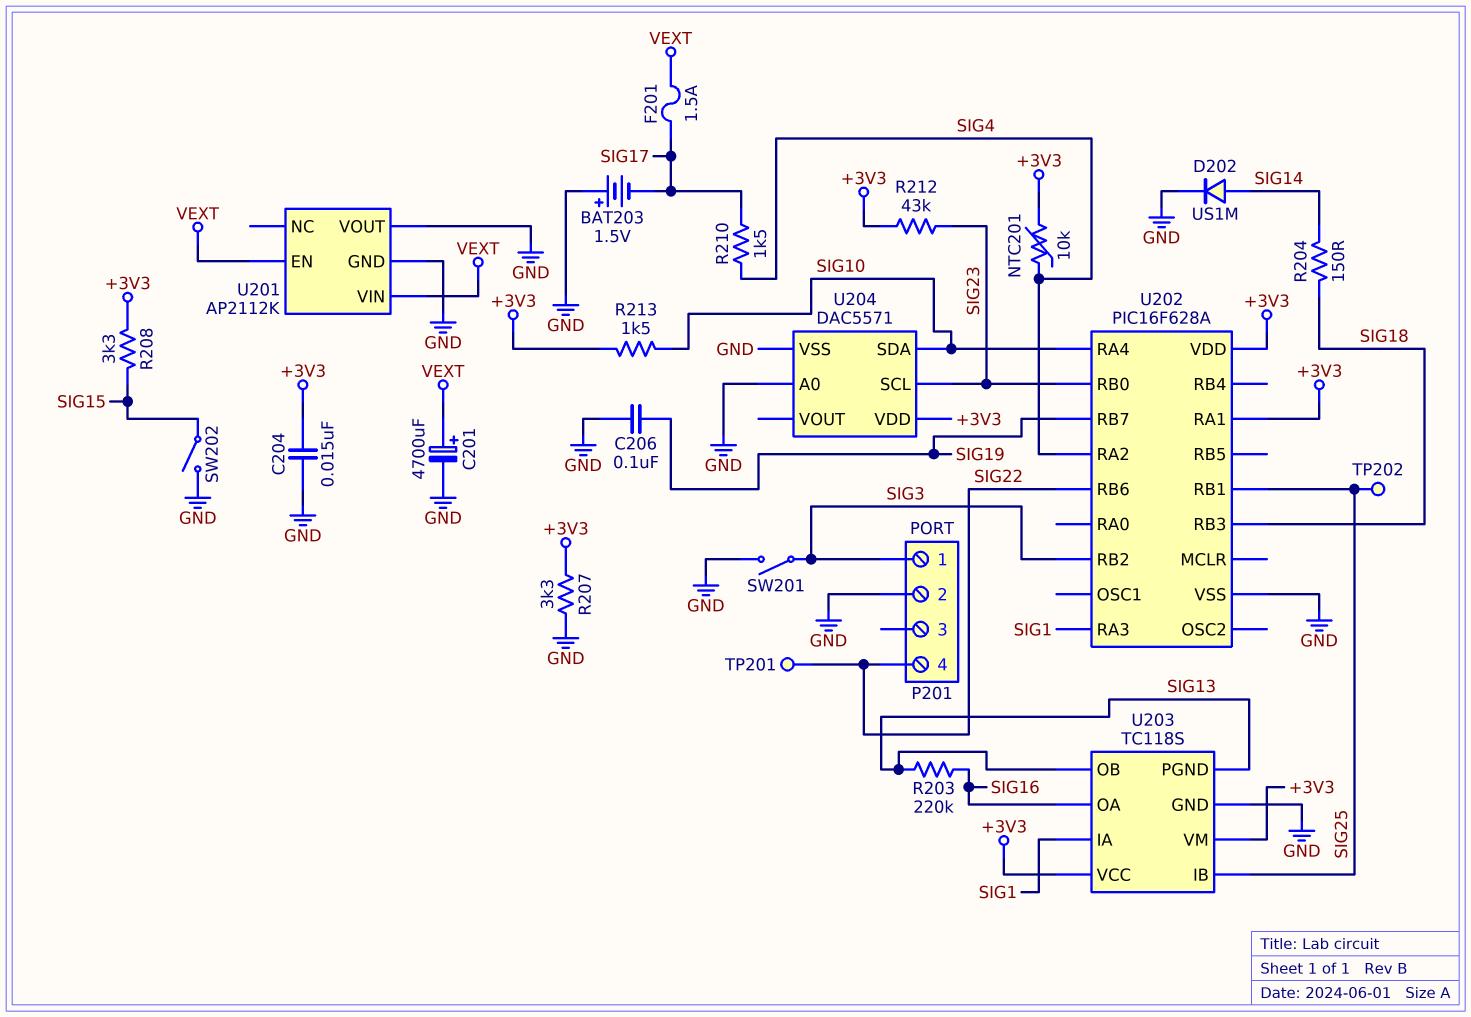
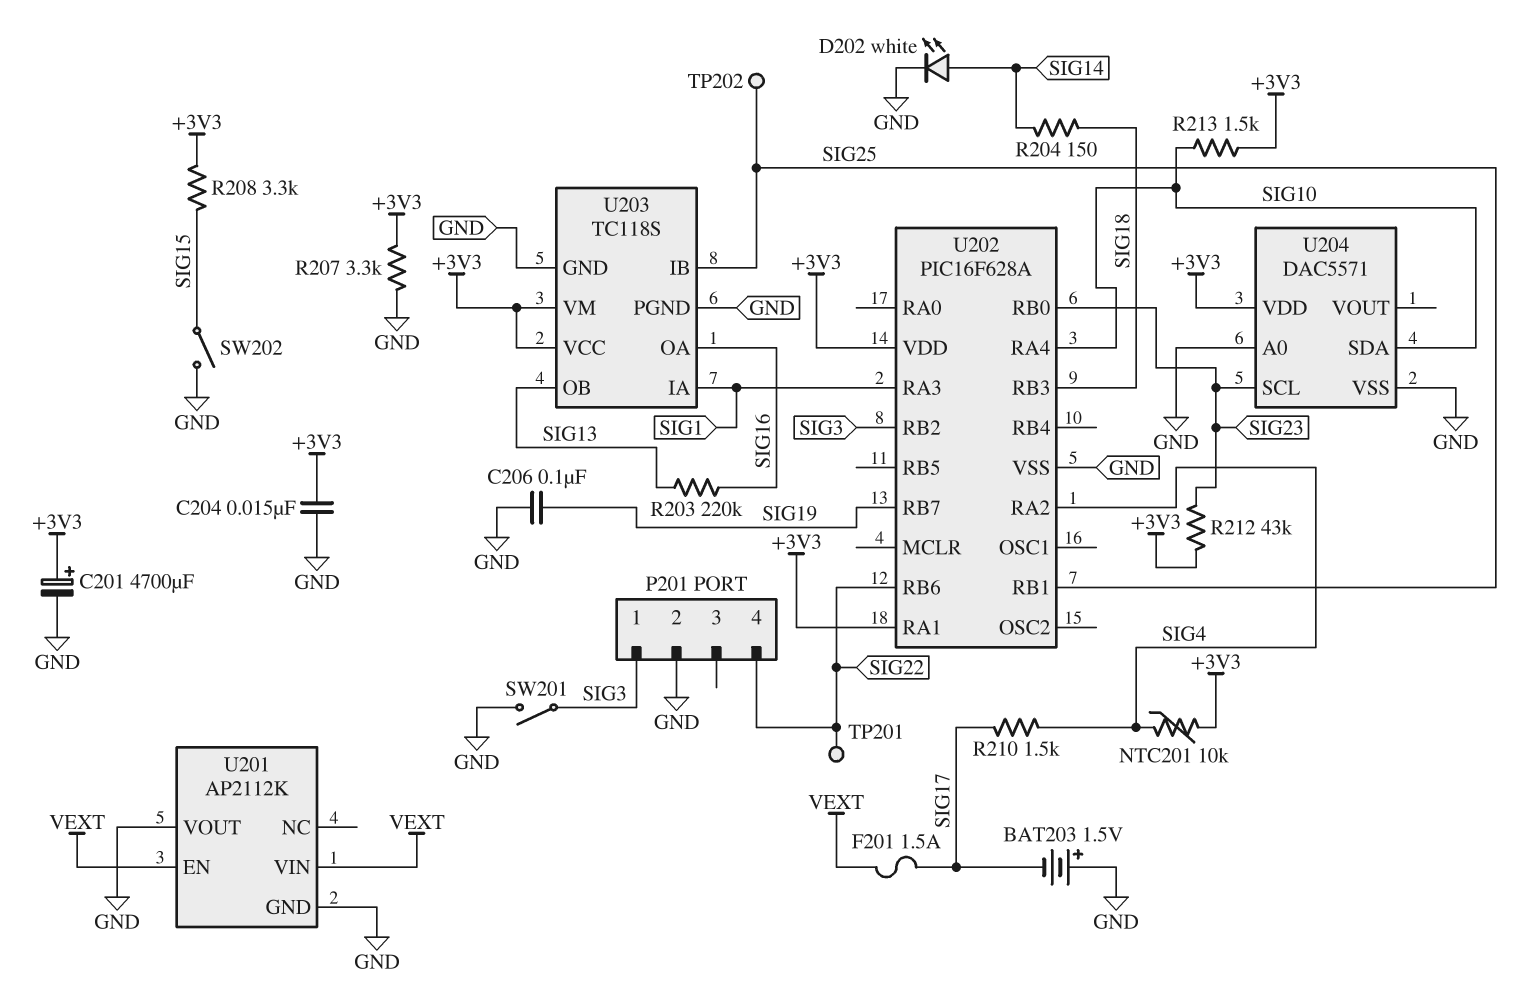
C201: 4700uF (plus VEXT, minus GND) -> 4700uF (plus +3V3, minus GND)
D202: diode US1M (A SIG14, K GND) -> LED white (A SIG14, K GND)
U203 pin PGND: SIG13 -> GND

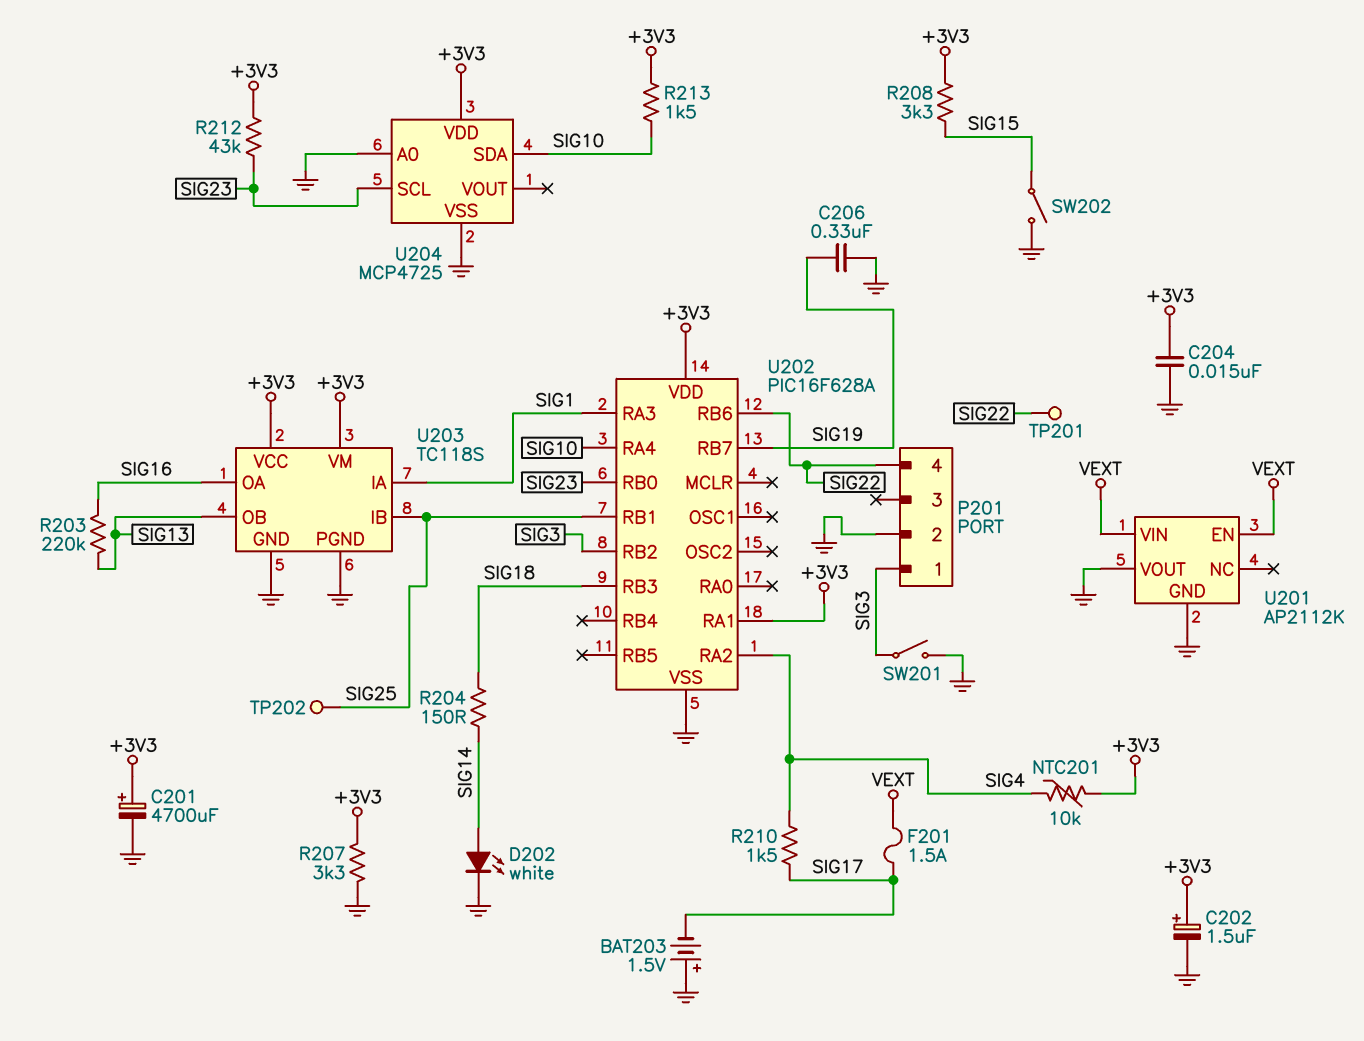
C202: none -> 1.5uF (plus +3V3, minus GND)
C206: 100nF (GND, SIG19) -> 330nF (GND, SIG19)
U204: DAC5571 -> MCP4725

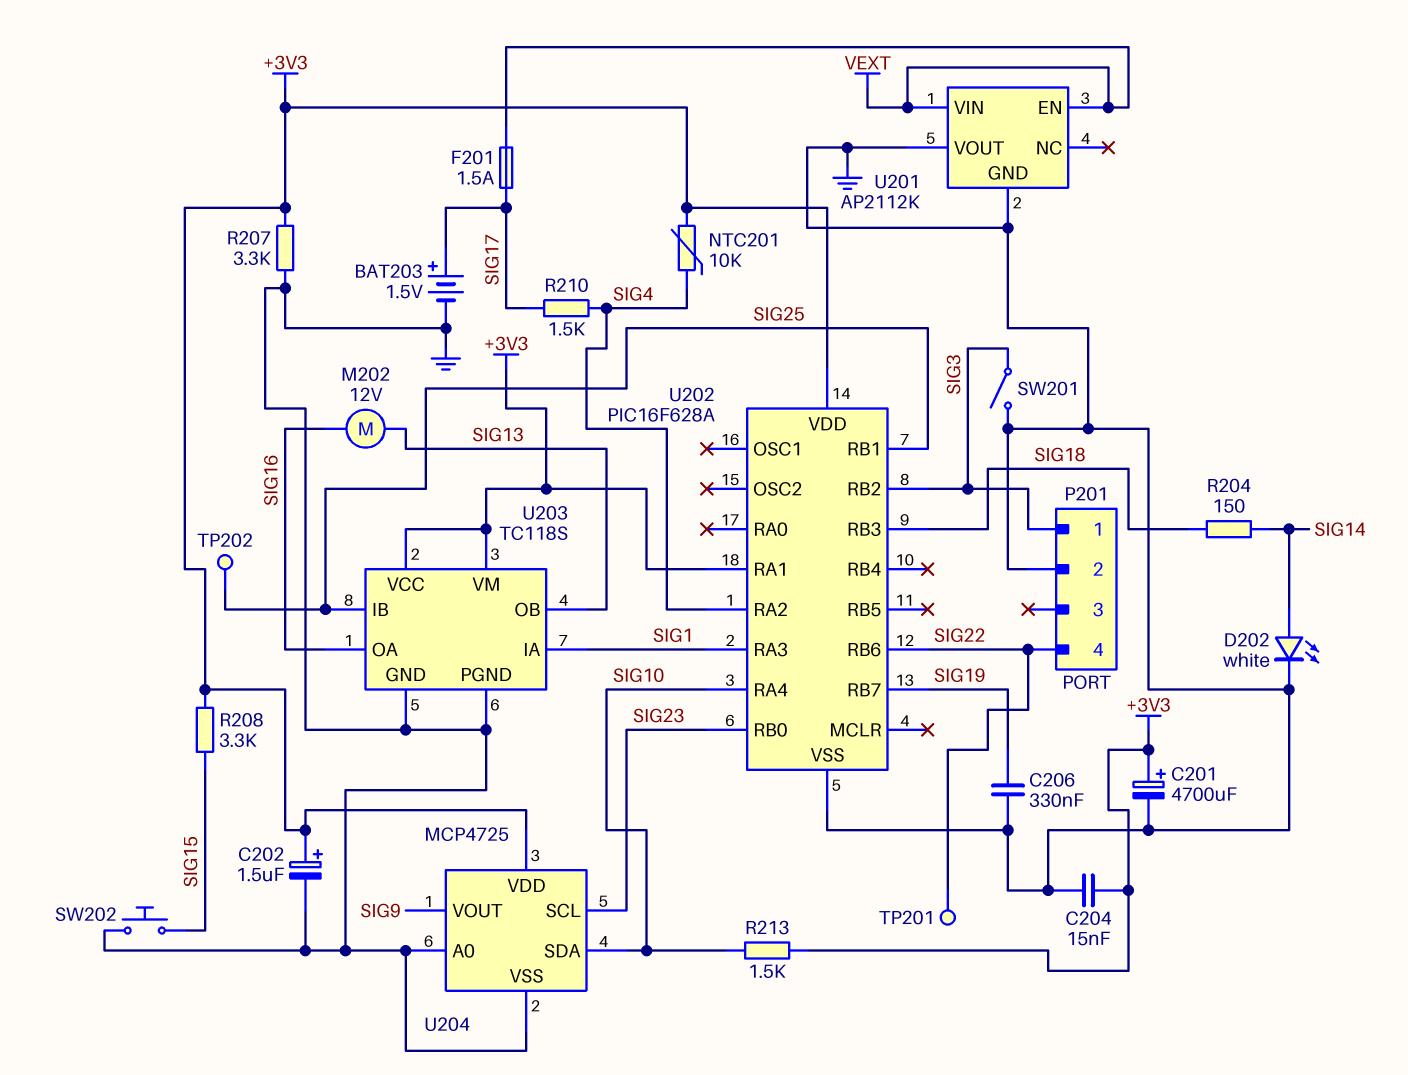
BAT203: 1.5V (plus GND, minus SIG17) -> 1.5V (plus SIG17, minus GND)
M202: none -> motor 12V (SIG13, SIG16)
R203: 220k (SIG13, SIG16) -> none
R212: 43k (+3V3, SIG23) -> none
SW202: switch (GND, SIG15) -> button (GND, SIG15)
U204 pin VOUT: none -> SIG9

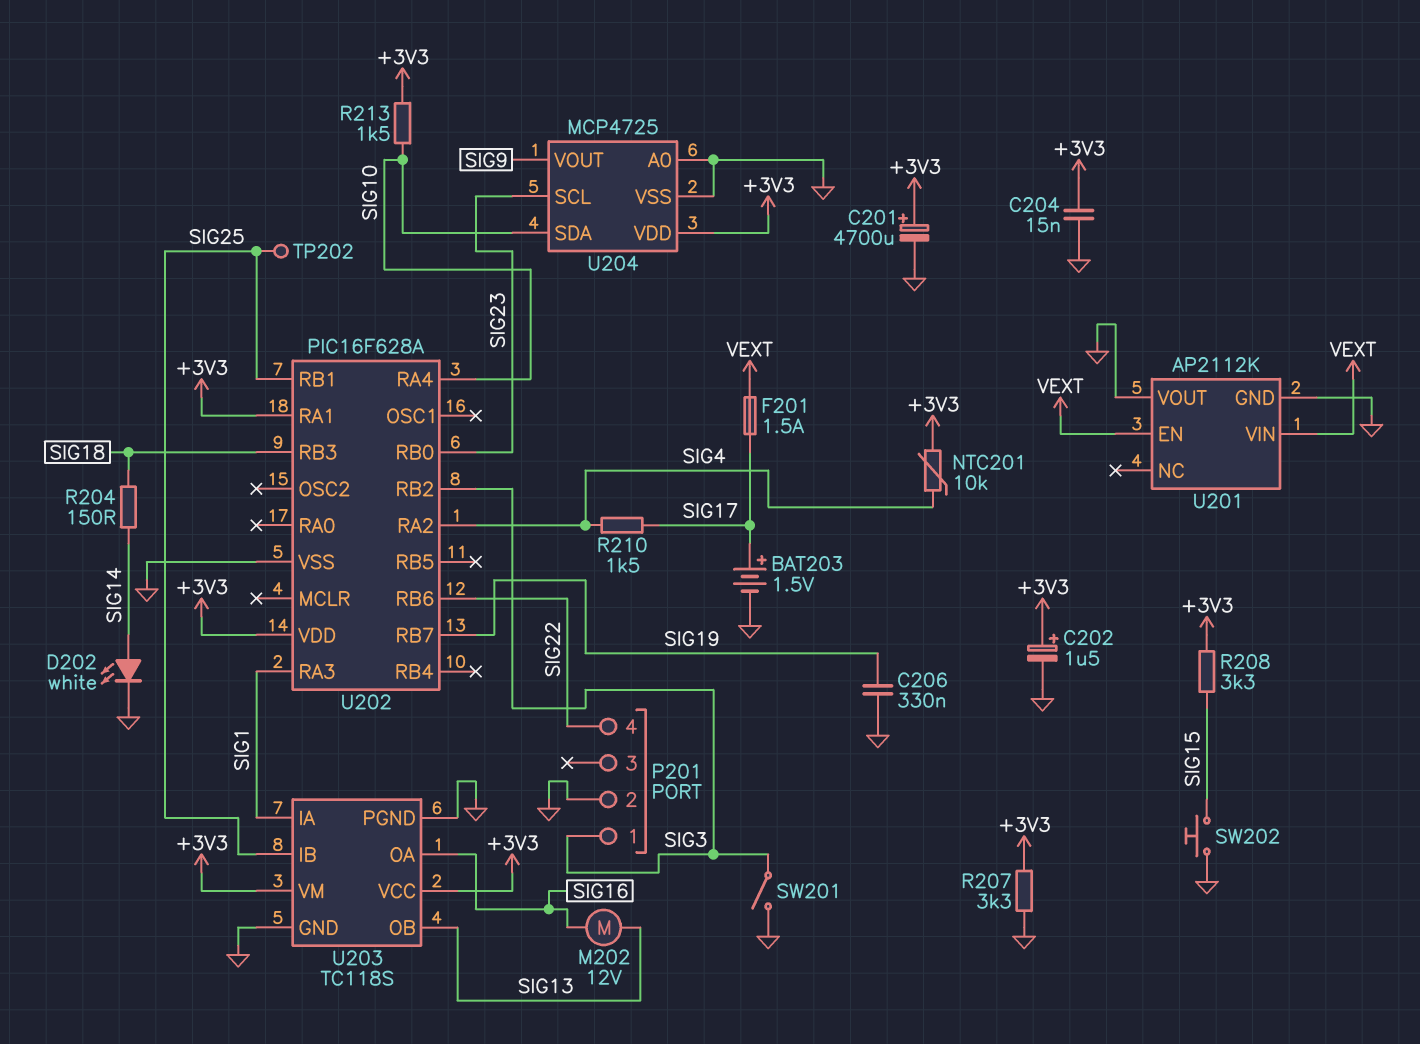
TP201: test point (SIG22) -> none

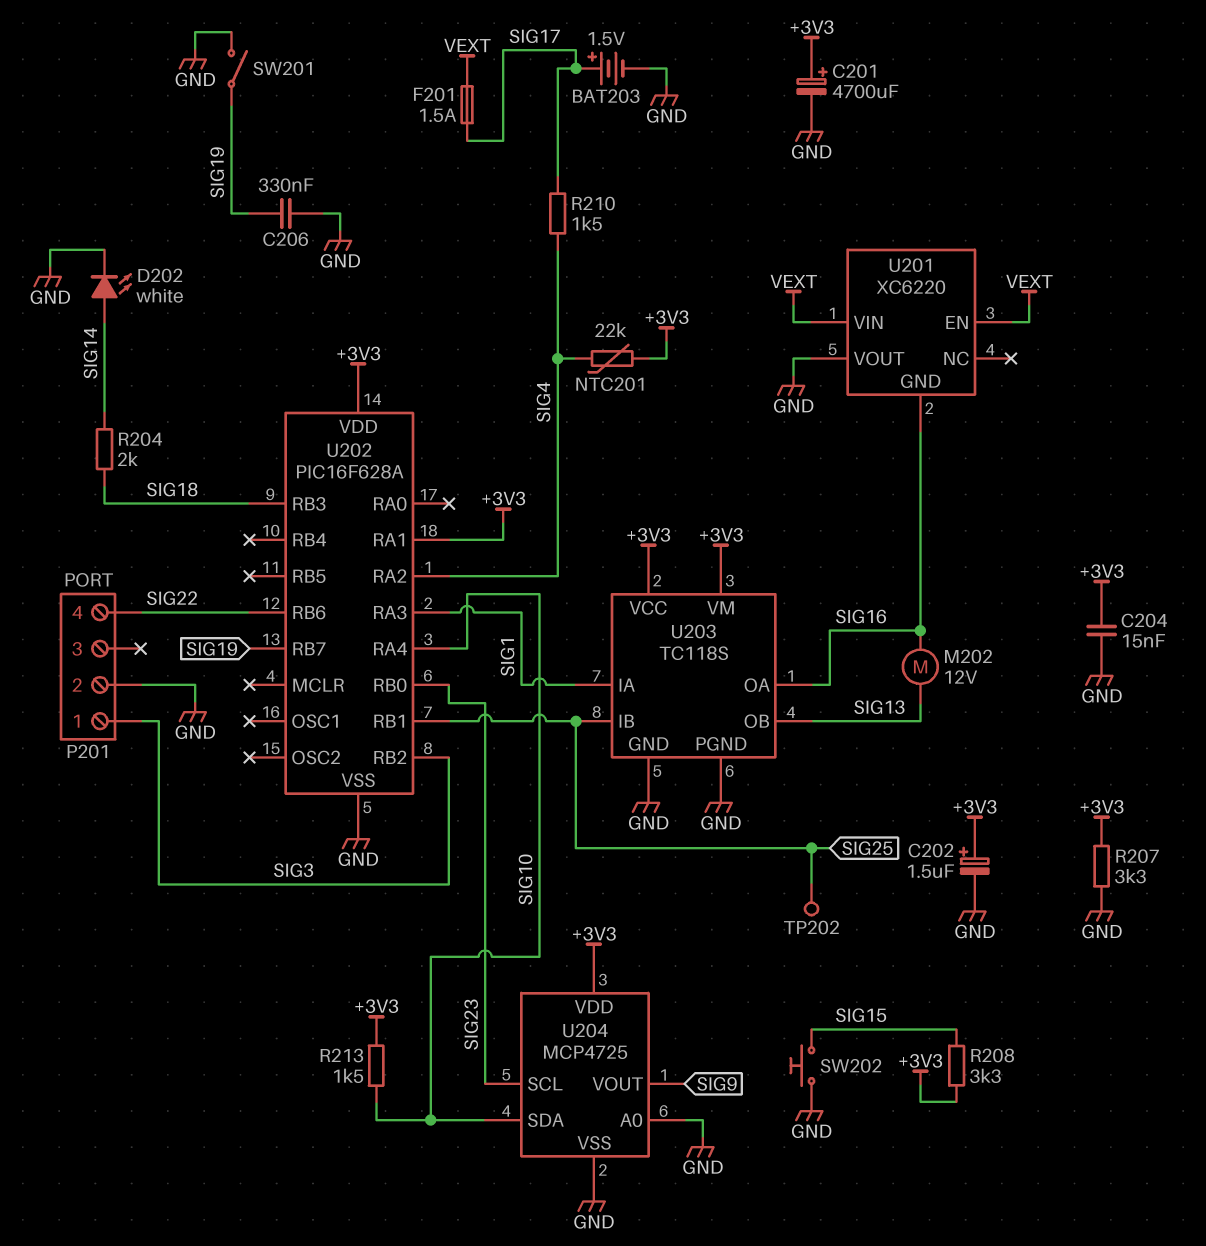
NTC201: 10k (+3V3, SIG4) -> 22k (+3V3, SIG4)
R204: 150 (SIG14, SIG18) -> 2k (SIG14, SIG18)
SW201: switch (GND, SIG3) -> switch (GND, SIG19)
U201: AP2112K -> XC6220
U201 pin GND: GND -> SIG16

